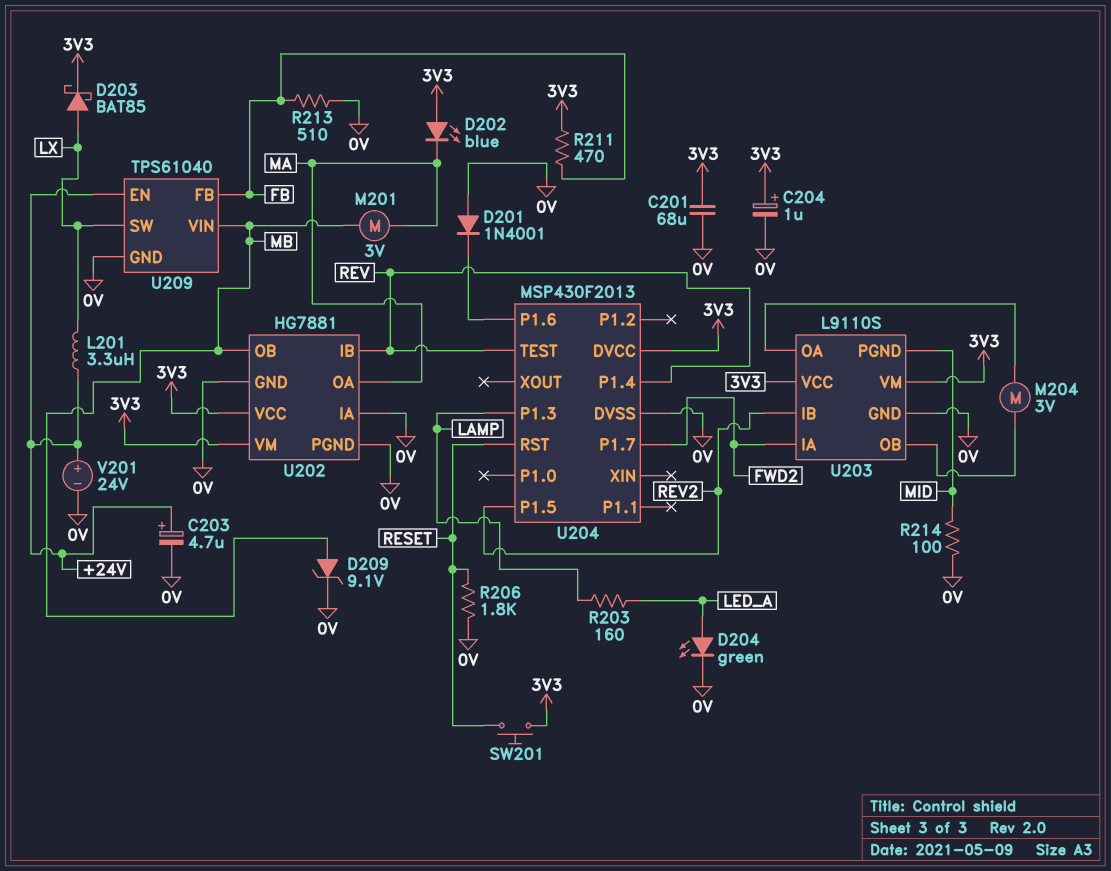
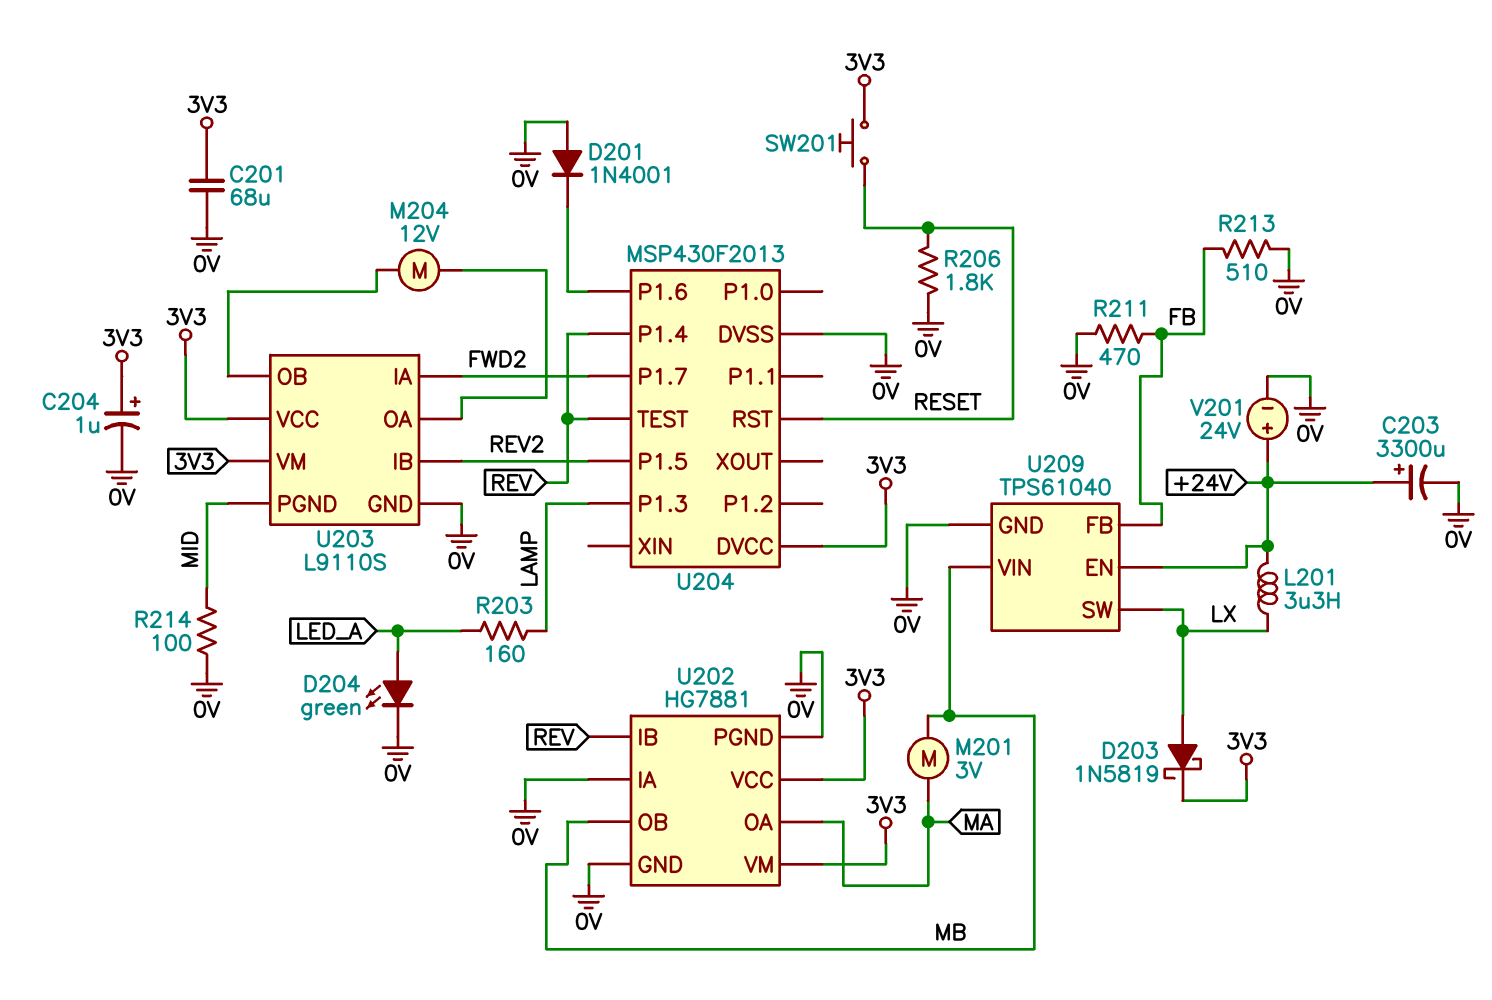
C203: 4.7uF (plus +24V, minus 0V) -> 3300uF (plus +24V, minus 0V)
D202: LED blue (A 3V3, K MA) -> none
D203: schottky BAT85 (A LX, K 3V3) -> schottky 1N5819 (A LX, K 3V3)
D209: zener 9.1V (A MB, K 0V) -> none
M204: motor 3V (U203/OA, U203/OB) -> motor 12V (U203/OA, U203/OB)
R211: 470 (3V3, FB) -> 470 (0V, FB)

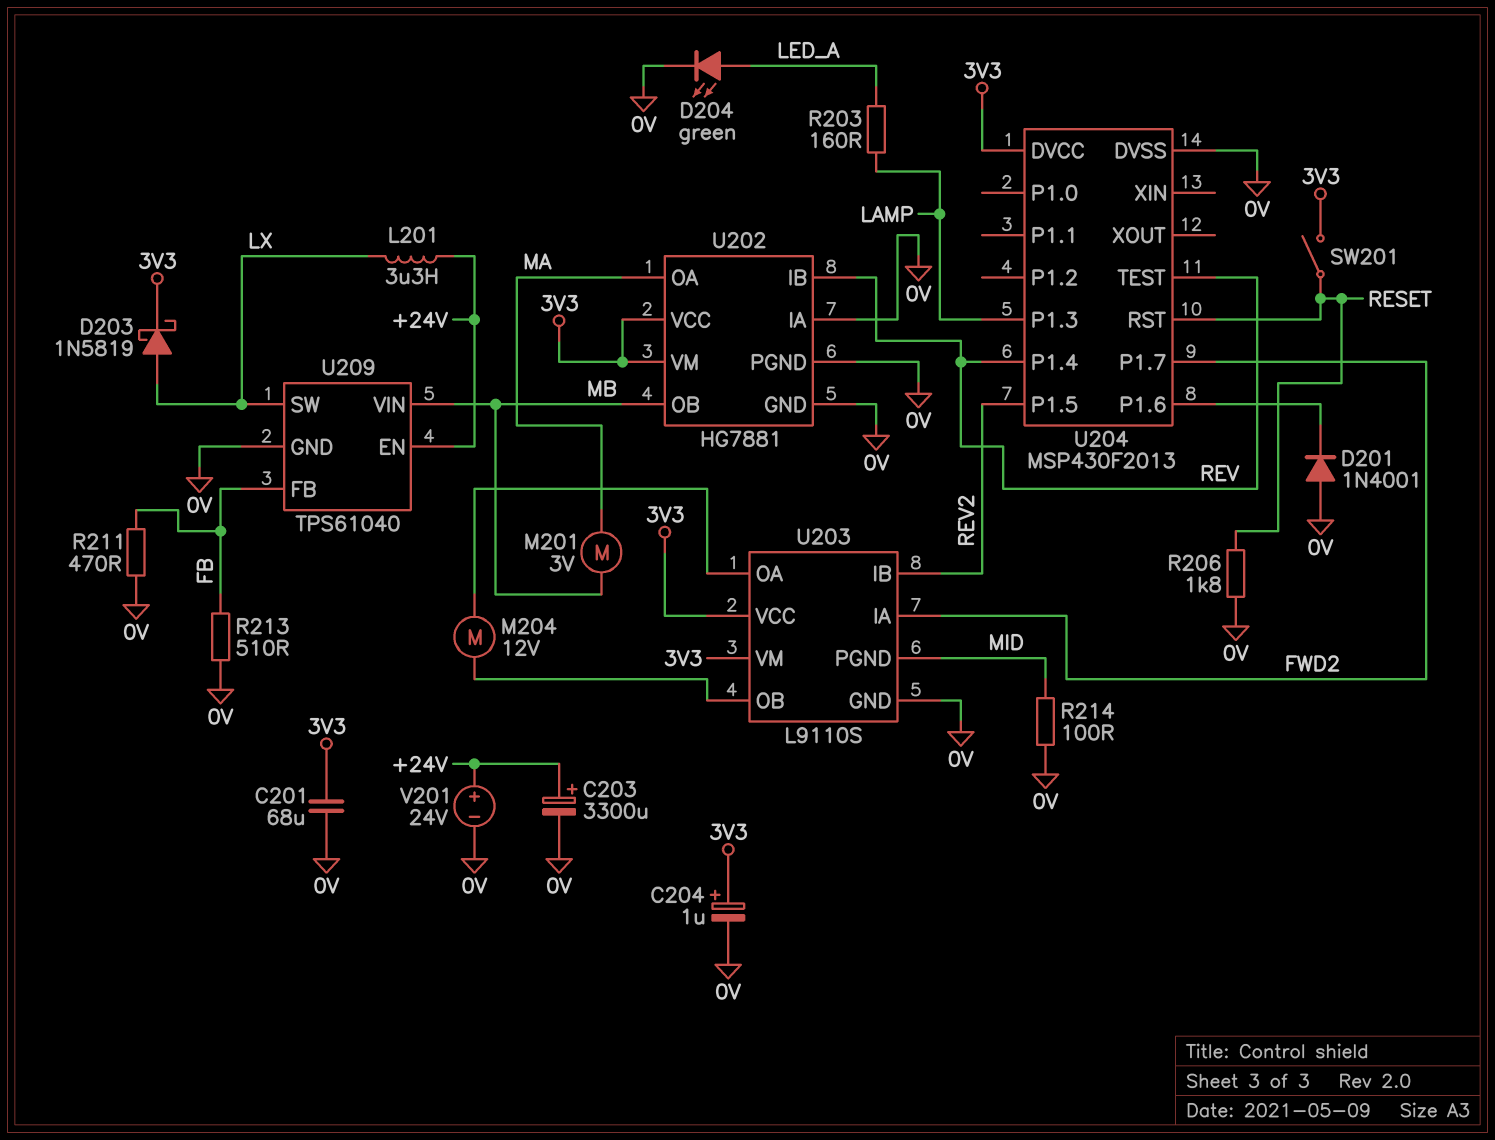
SW201: button (3V3, RESET) -> switch (3V3, RESET)

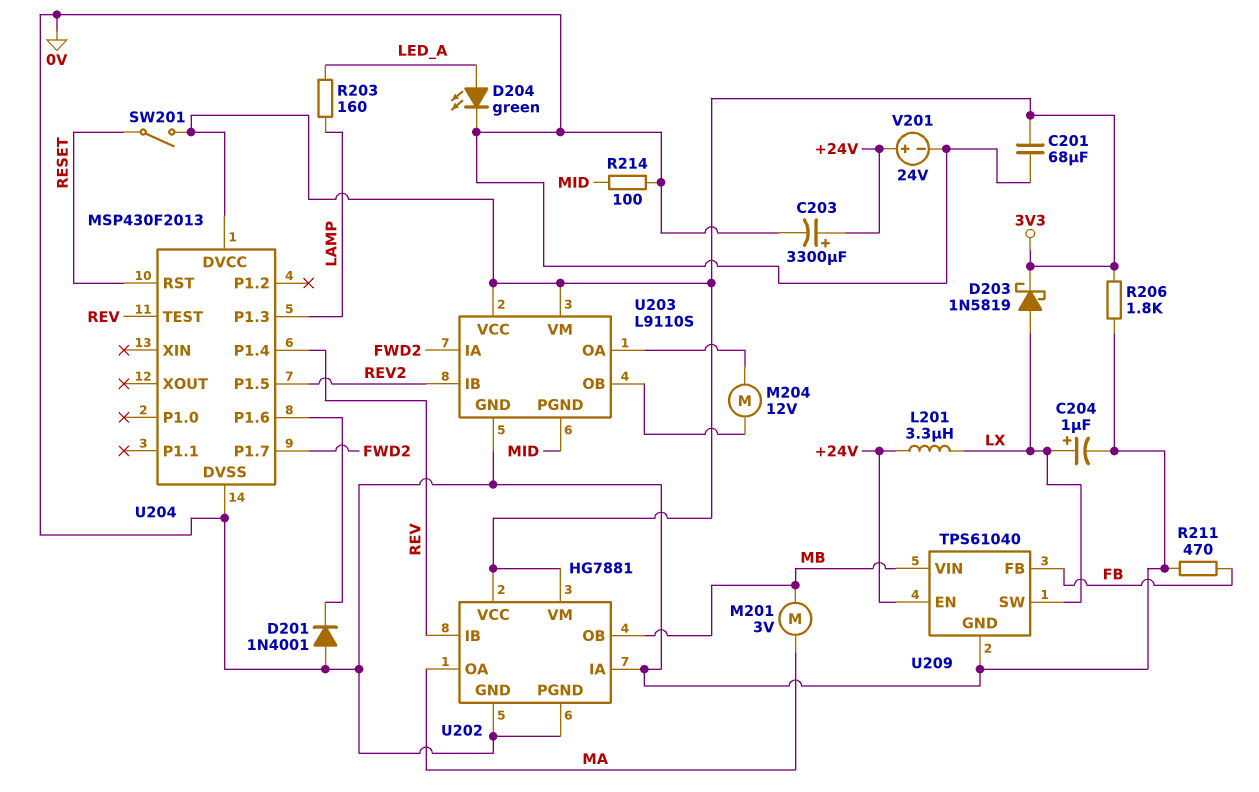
C204: 1uF (plus 3V3, minus 0V) -> 1uF (plus LX, minus 0V)
R206: 1.8k (0V, RESET) -> 1.8k (0V, 3V3)
R213: 510 (0V, FB) -> none

